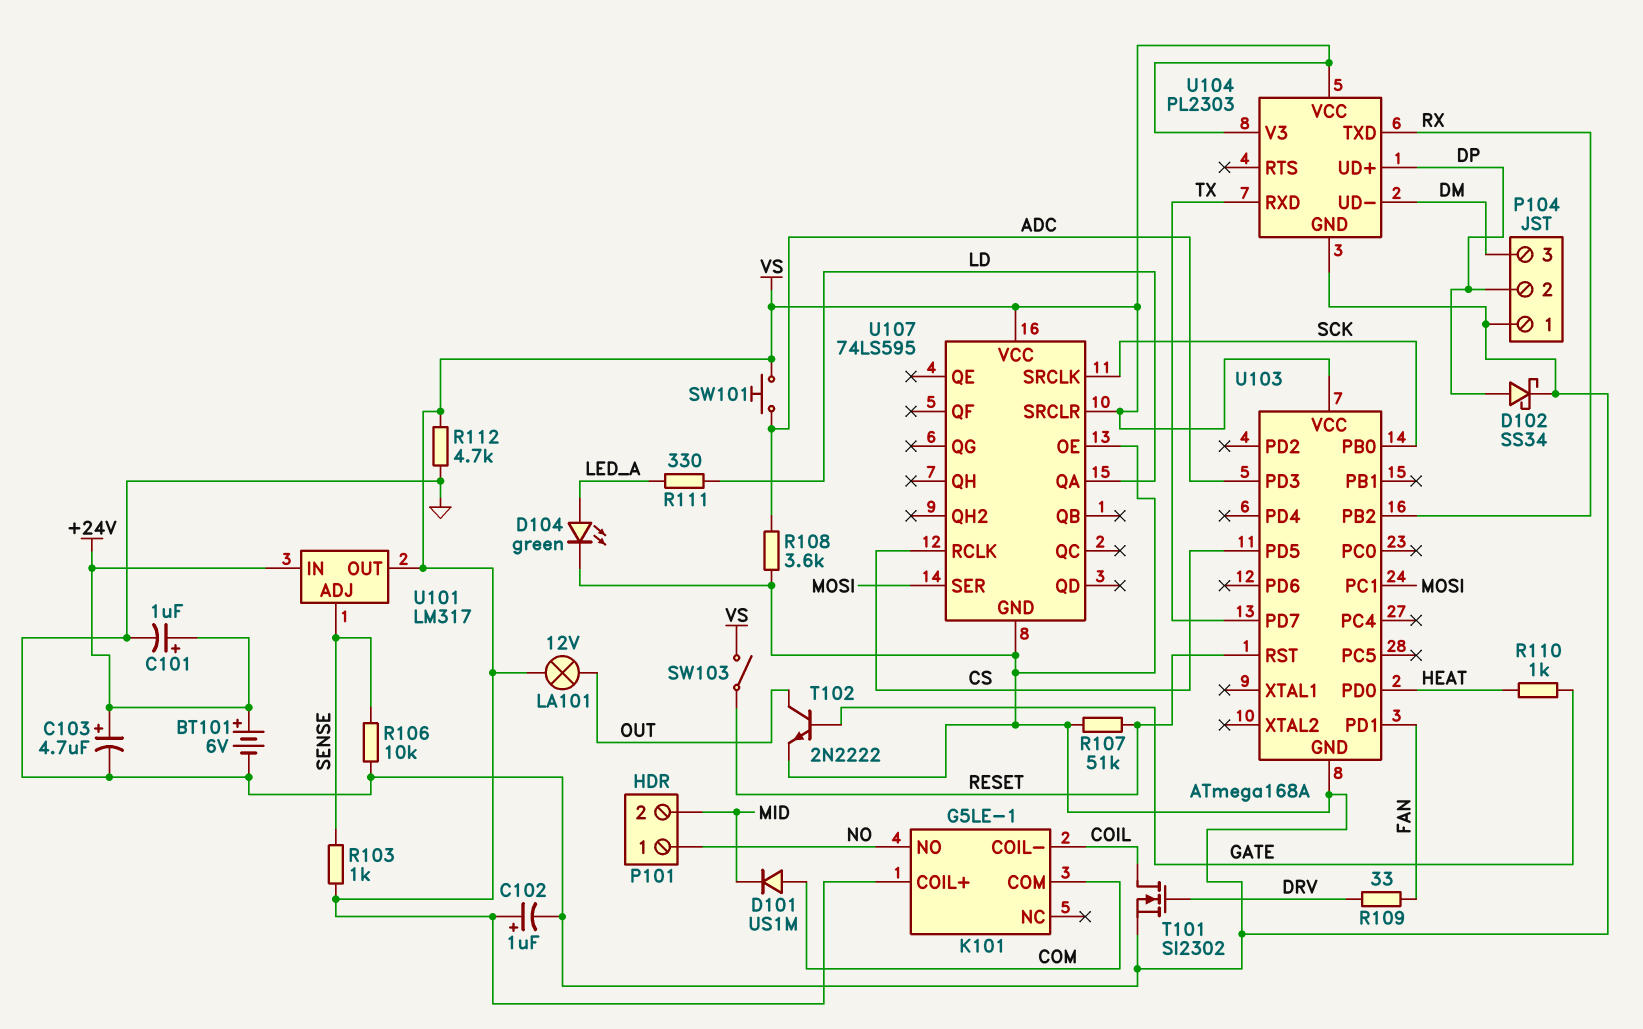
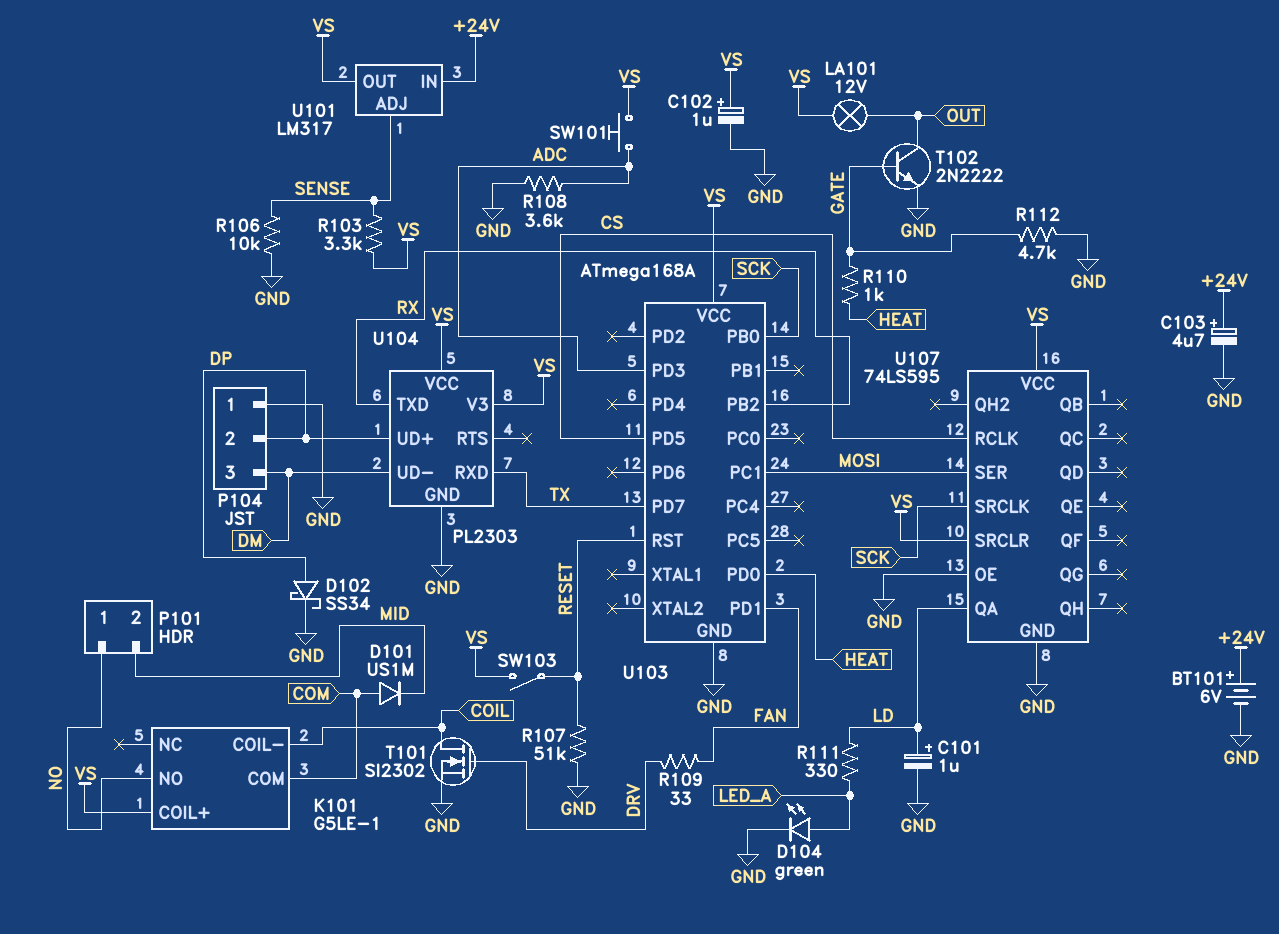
C101: 1uF (plus +24V, minus GND) -> 1uF (plus LD, minus GND)
R103: 1k (SENSE, VS) -> 3.3k (SENSE, VS)
R112: 4.7k (GND, VS) -> 4.7k (GATE, GND)

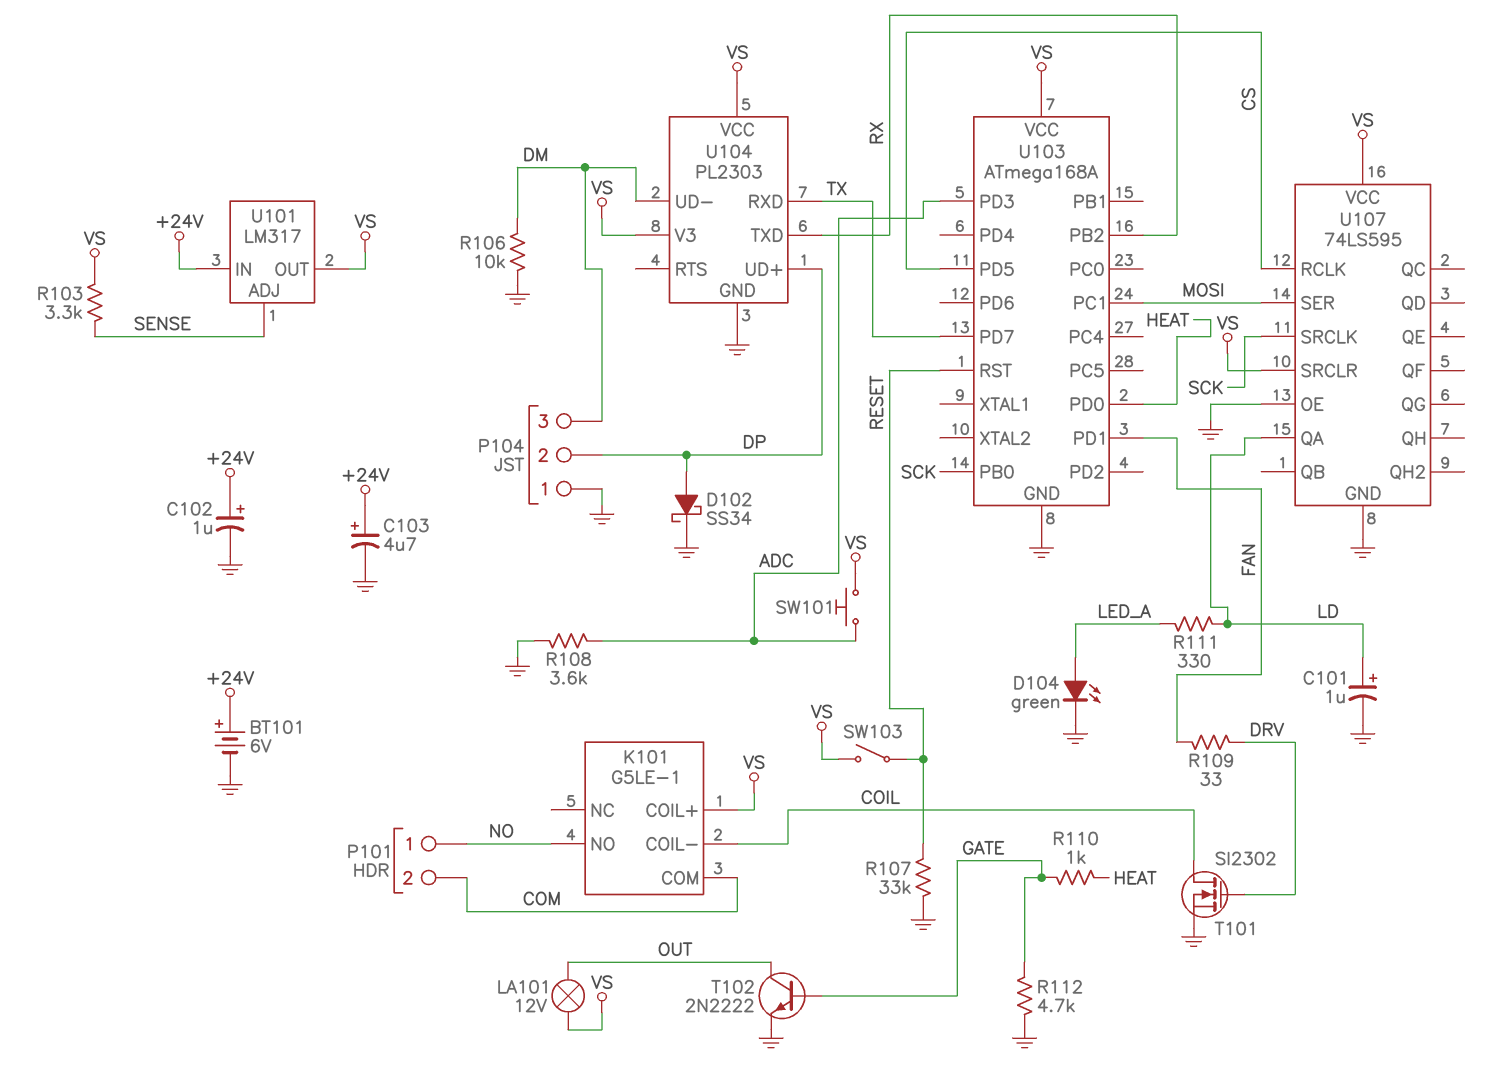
C102: 1uF (plus VS, minus GND) -> 1uF (plus +24V, minus GND)
D101: diode US1M (A COM, K MID) -> none
P101 pin 2: MID -> COM
R106: 10k (GND, SENSE) -> 10k (DM, GND)
R107: 51k (GND, RESET) -> 33k (GND, RESET)

